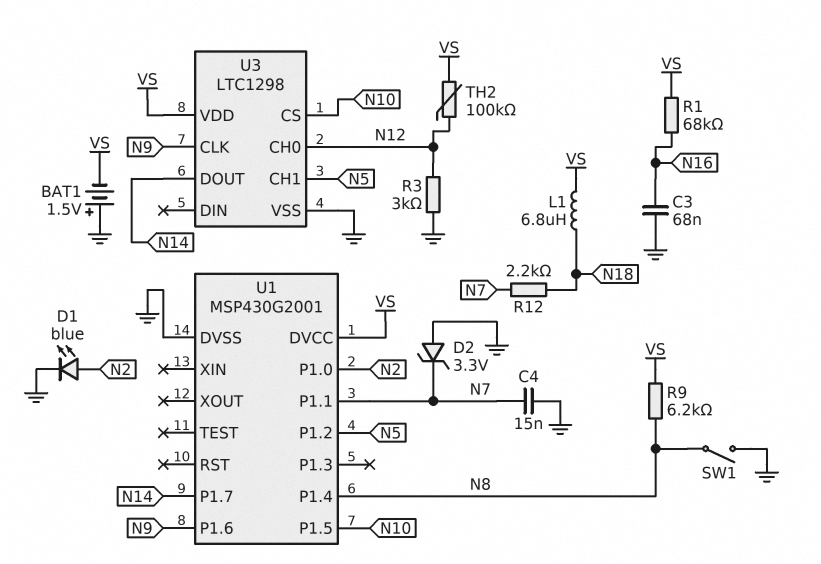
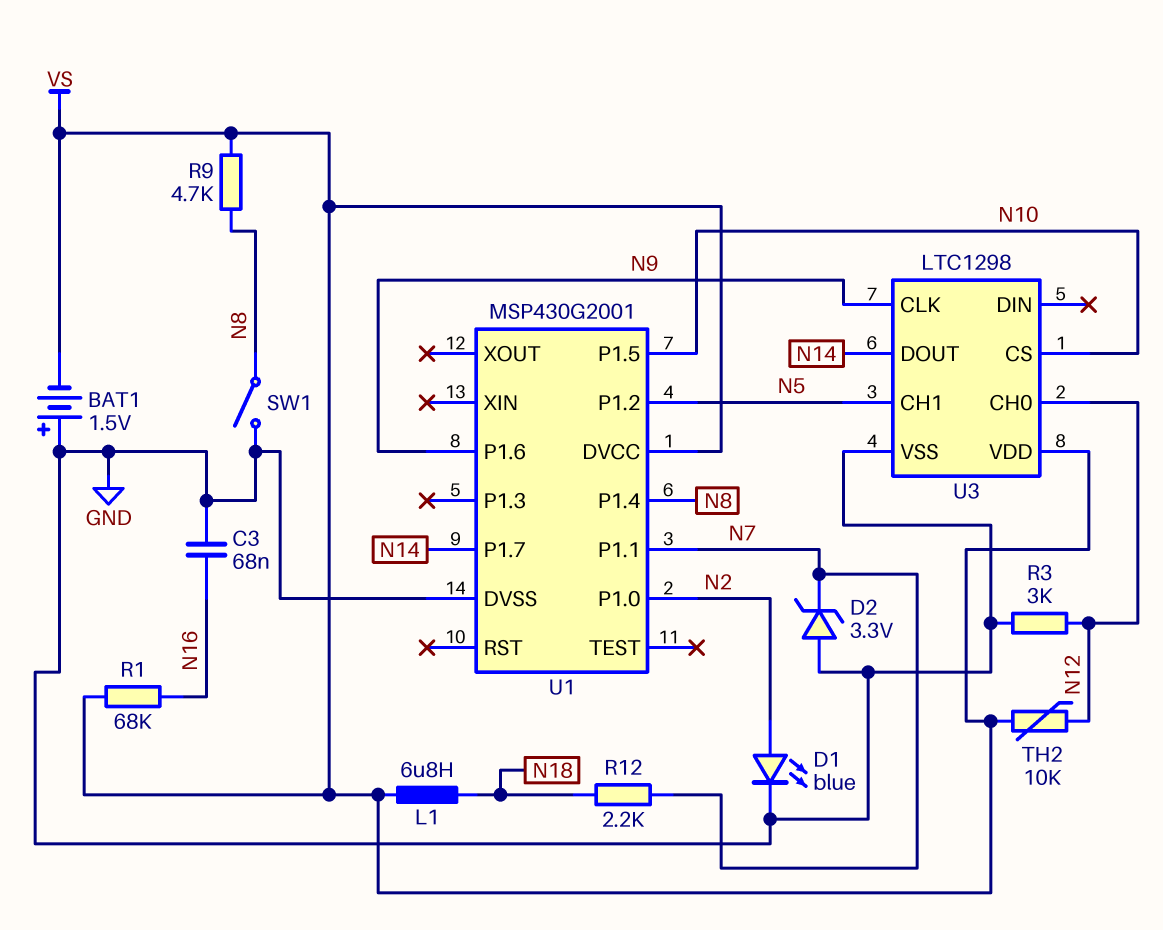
C4: 15nF (GND, N7) -> none
R9: 6.2k (N8, VS) -> 4.7k (N8, VS)
TH2: 100k (N12, VS) -> 10k (N12, VS)

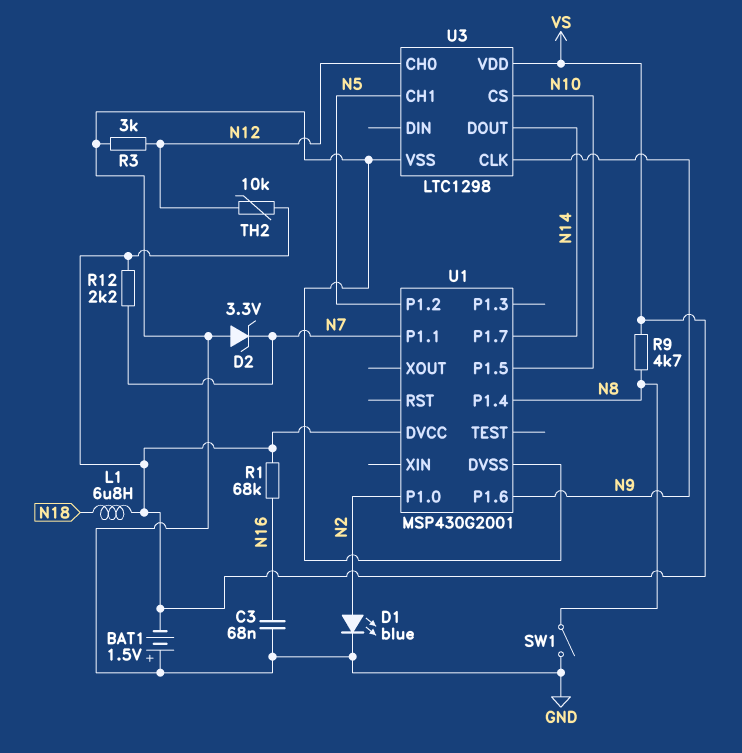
R12: 2.2k (N7, N18) -> 2.2k (N7, VS)

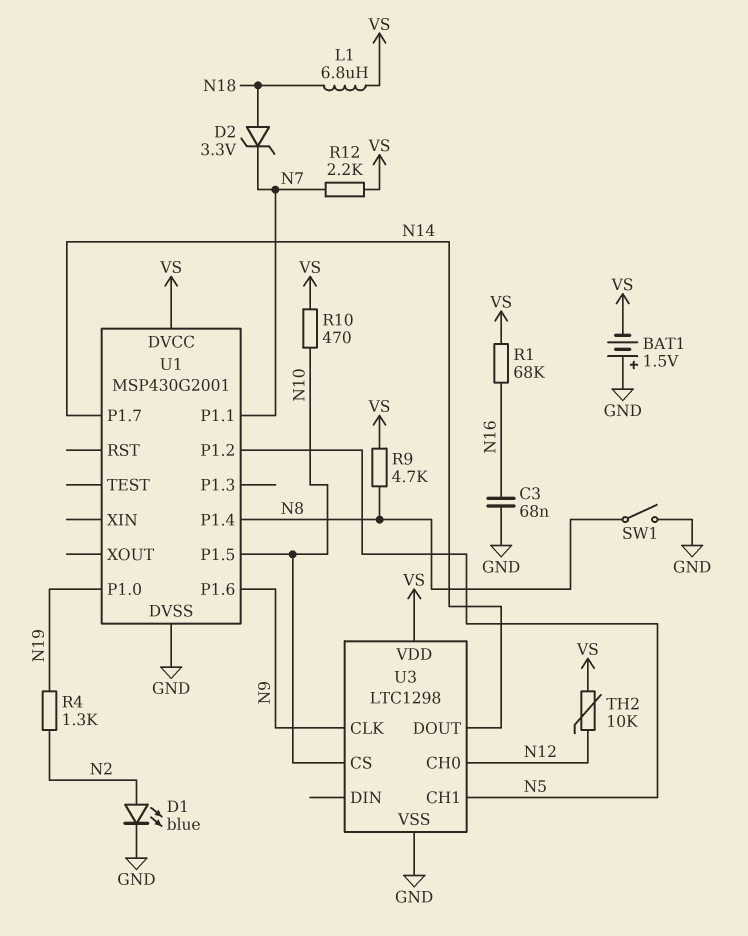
D2: zener 3.3V (A GND, K N7) -> zener 3.3V (A N18, K N7)
R3: 3k (GND, N12) -> none
R4: none -> 1.3k (N2, N19)
R10: none -> 470 (N10, VS)
U1 pin P1.0: N2 -> N19

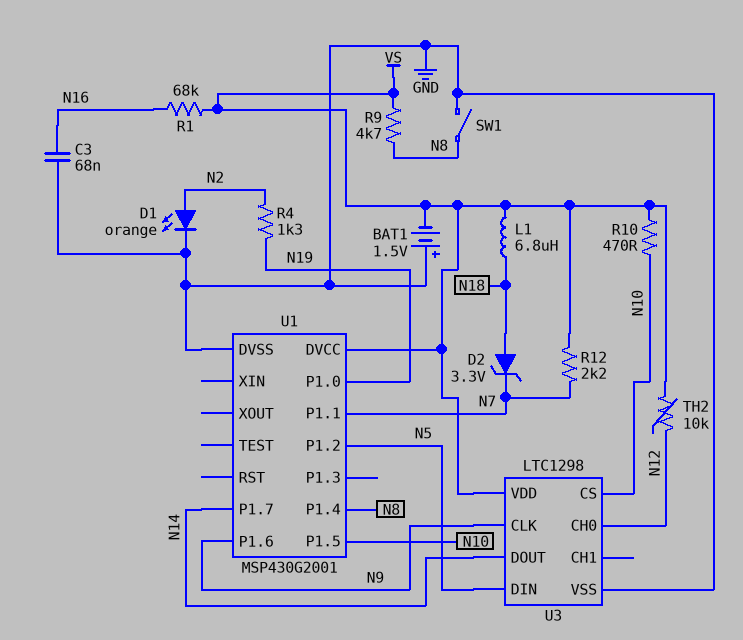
D1: LED blue (A N2, K GND) -> LED orange (A N2, K GND)
U3 pin CH1: N5 -> none
U3 pin DIN: none -> N5

